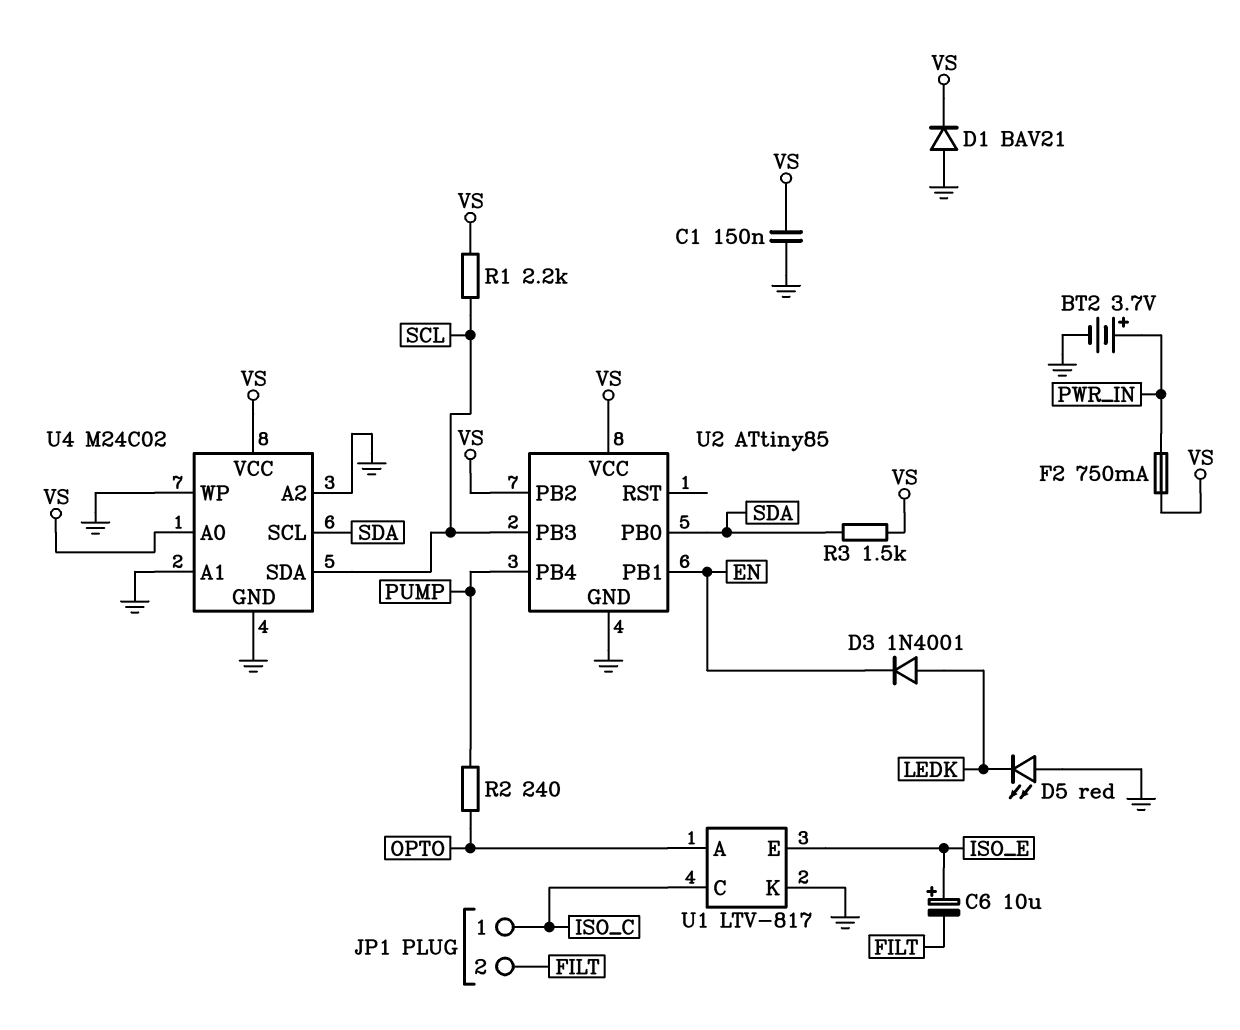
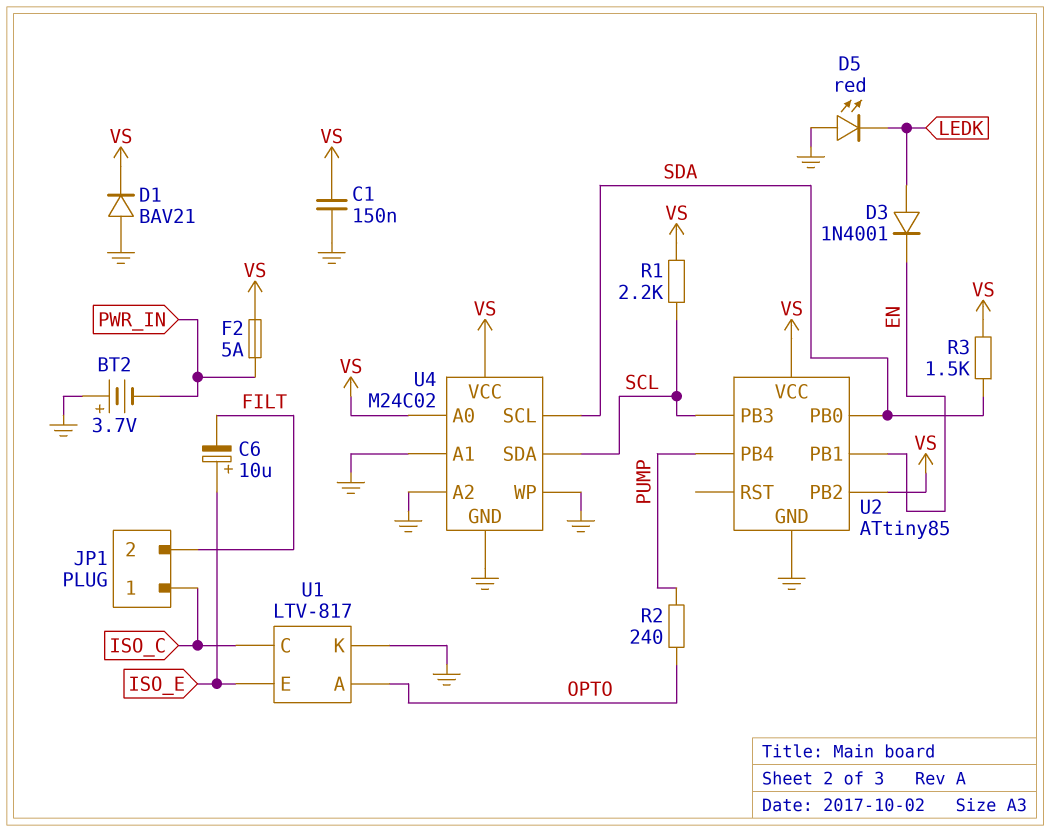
BT2: 3.7V (plus PWR_IN, minus GND) -> 3.7V (plus GND, minus PWR_IN)
F2: 750mA (PWR_IN, VS) -> 5A (PWR_IN, VS)

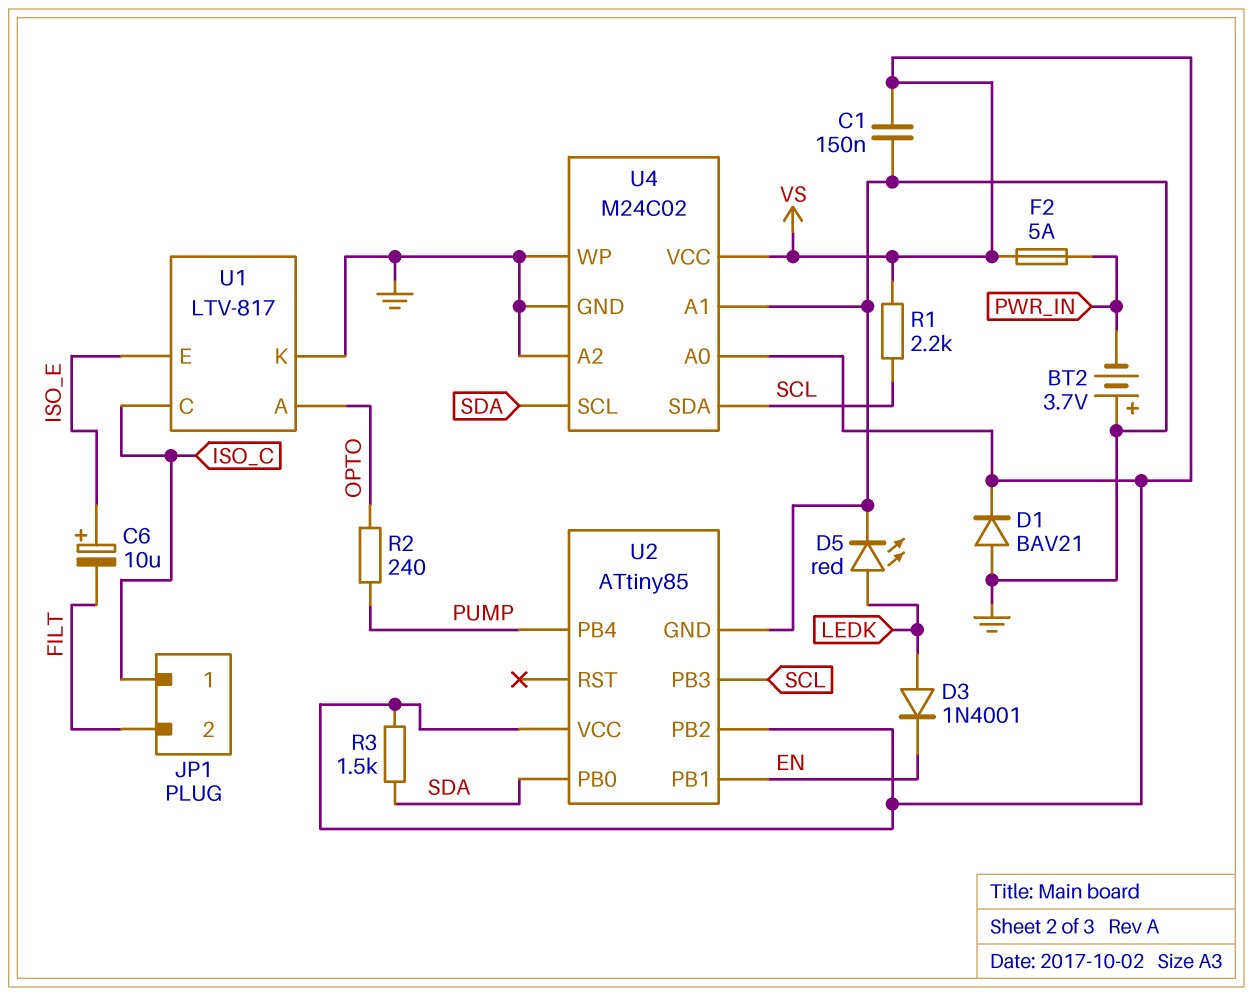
D5: LED red (A GND, K LEDK) -> LED red (A LEDK, K GND)

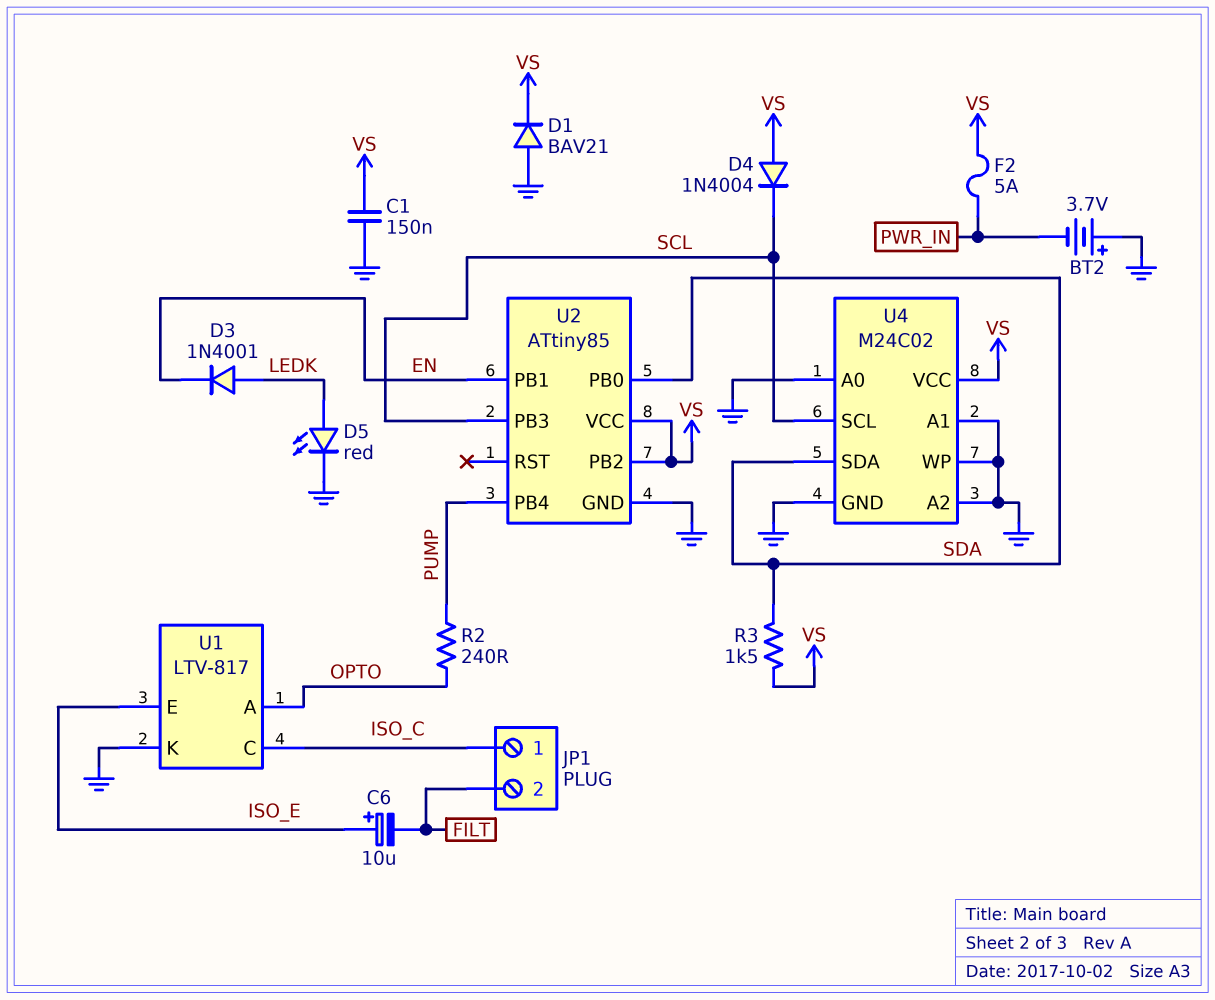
D4: none -> diode 1N4004 (A VS, K SCL)
R1: 2.2k (SCL, VS) -> none
U4 pin A0: VS -> GND
U4 pin SCL: SDA -> SCL
U4 pin SDA: SCL -> SDA

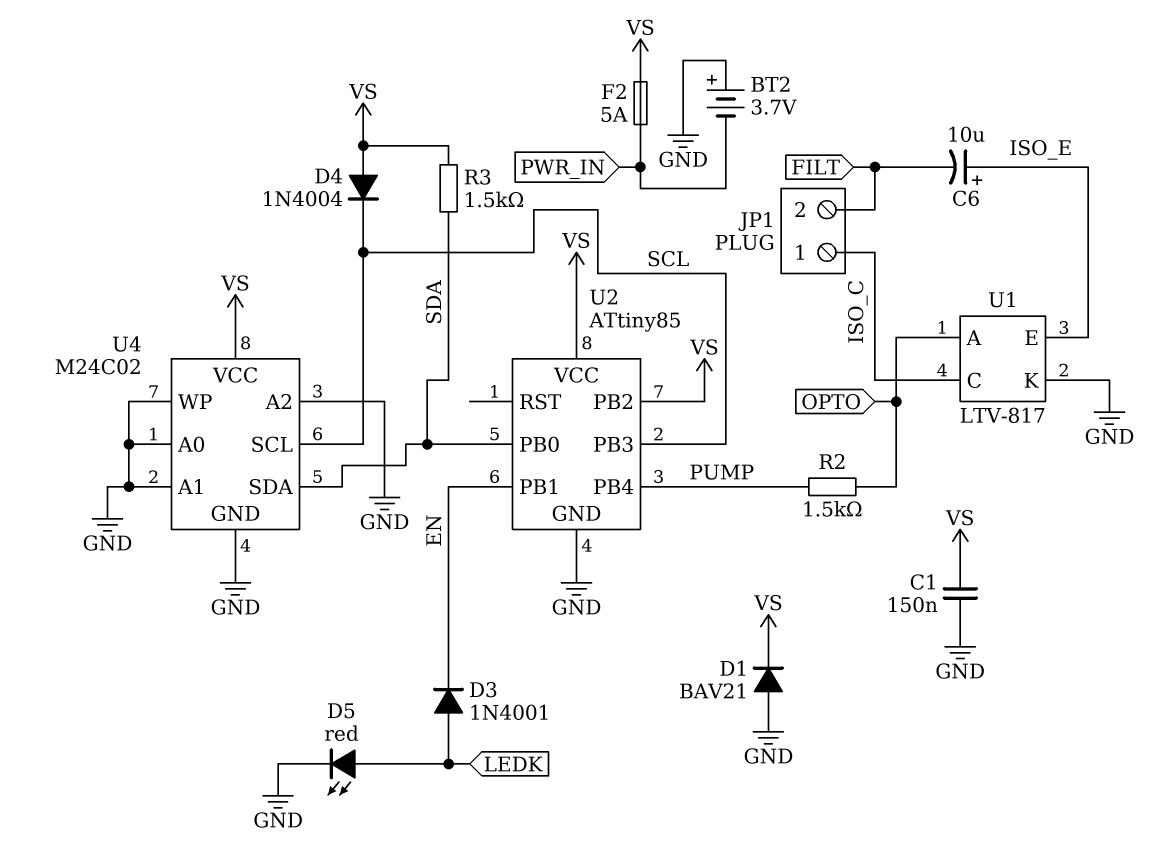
R2: 240 (OPTO, PUMP) -> 1.5k (OPTO, PUMP)

